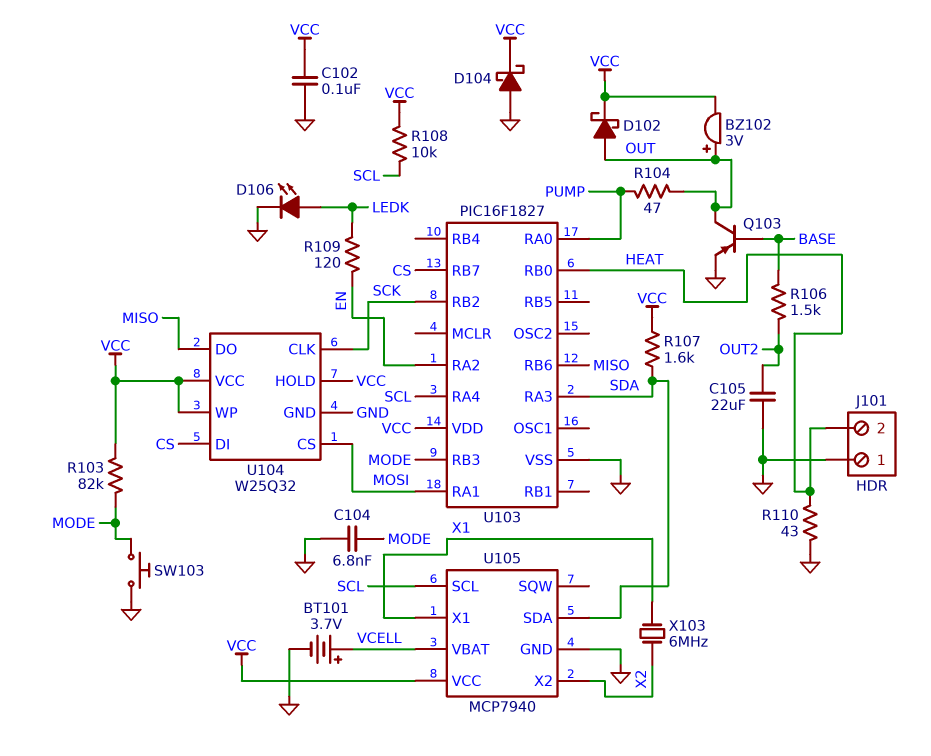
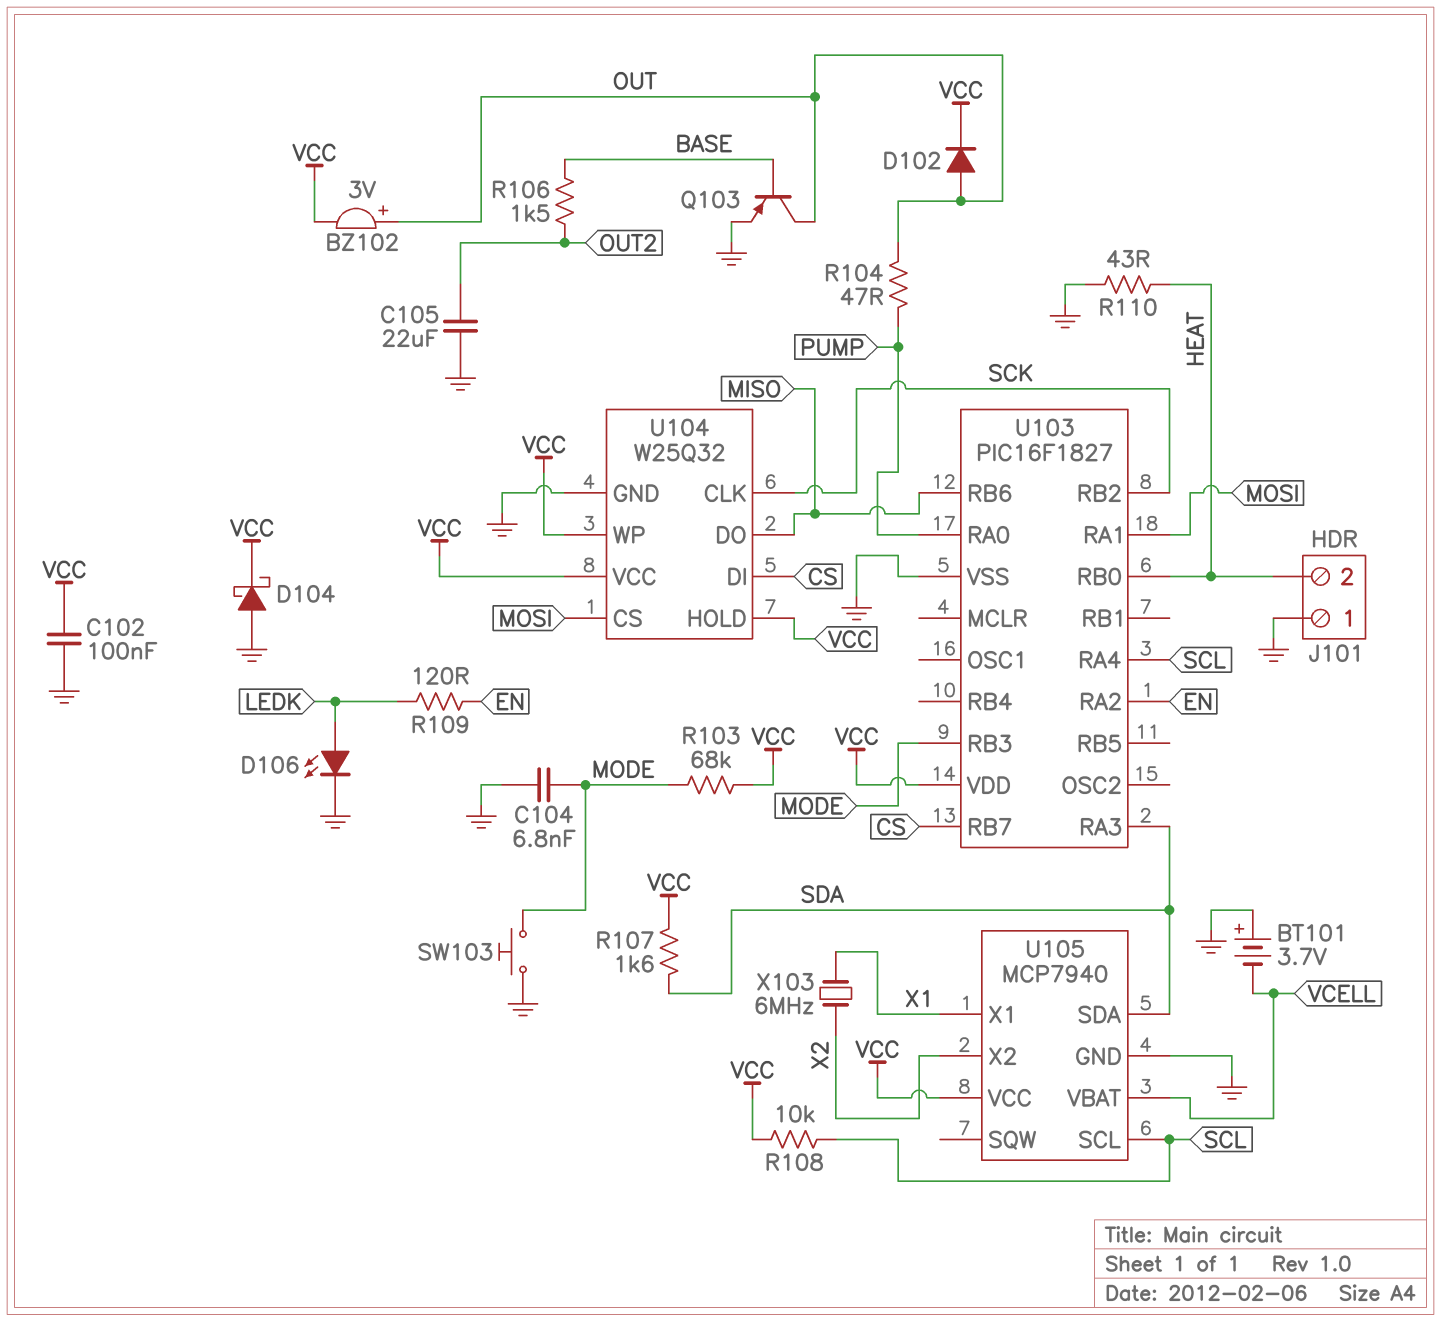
BT101: 3.7V (plus VCELL, minus GND) -> 3.7V (plus GND, minus VCELL)
D102: schottky (A OUT, K VCC) -> diode (A OUT, K VCC)
R103: 82k (MODE, VCC) -> 68k (MODE, VCC)

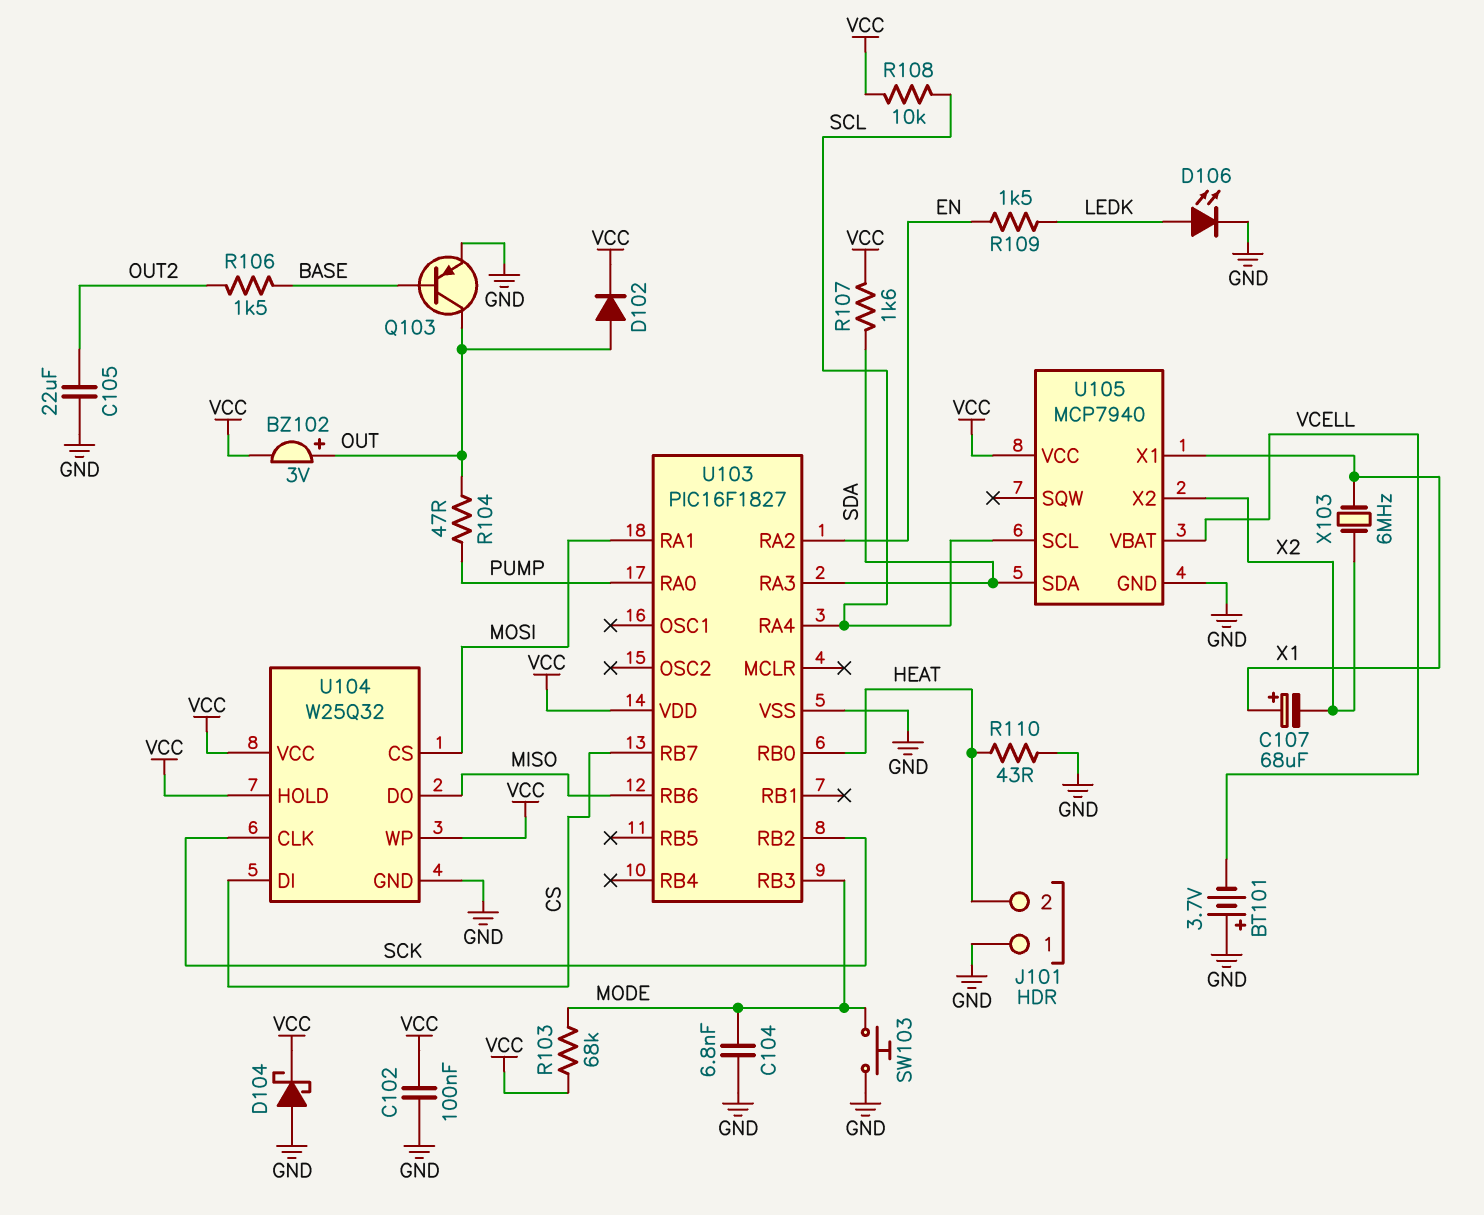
C107: none -> 68uF (plus X1, minus X2)
R109: 120 (EN, LEDK) -> 1.5k (EN, LEDK)

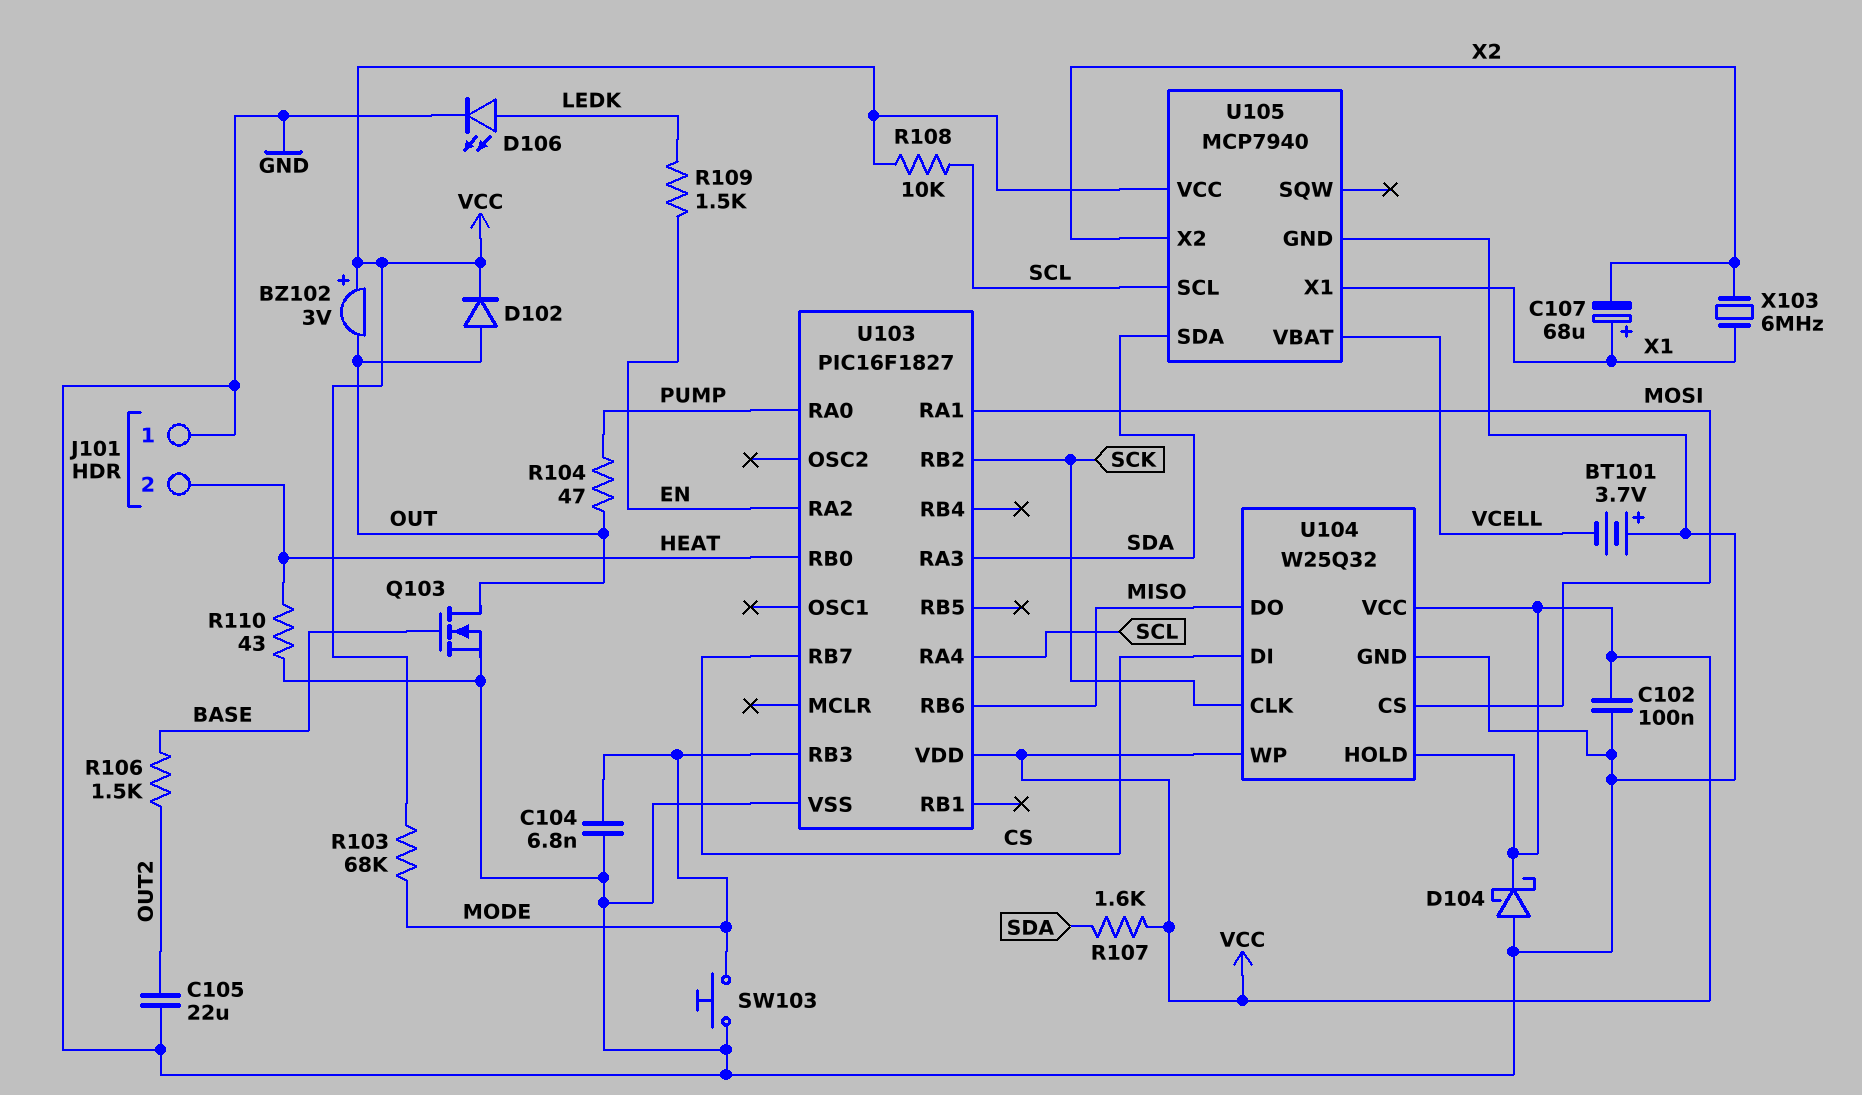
BZ102: buzzer 3V (plus OUT, minus VCC) -> buzzer 3V (plus VCC, minus OUT)
Q103: PNP (B BASE, C OUT, E GND) -> NMOS (G BASE, D OUT, S GND)

